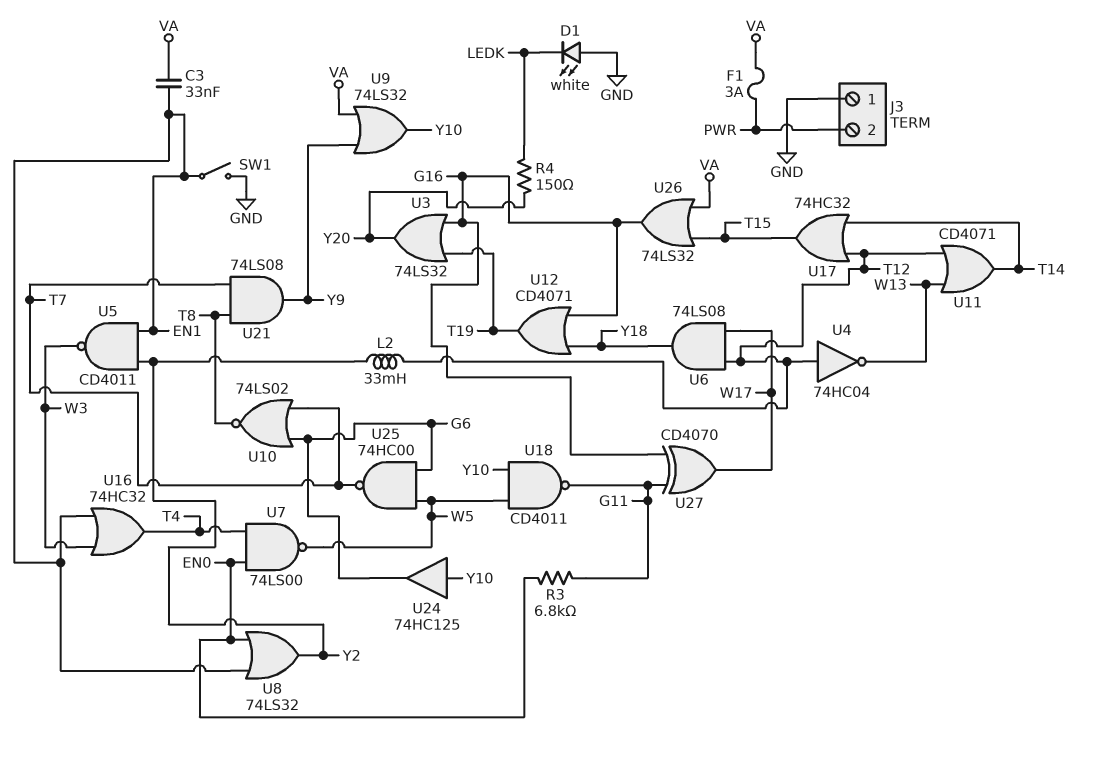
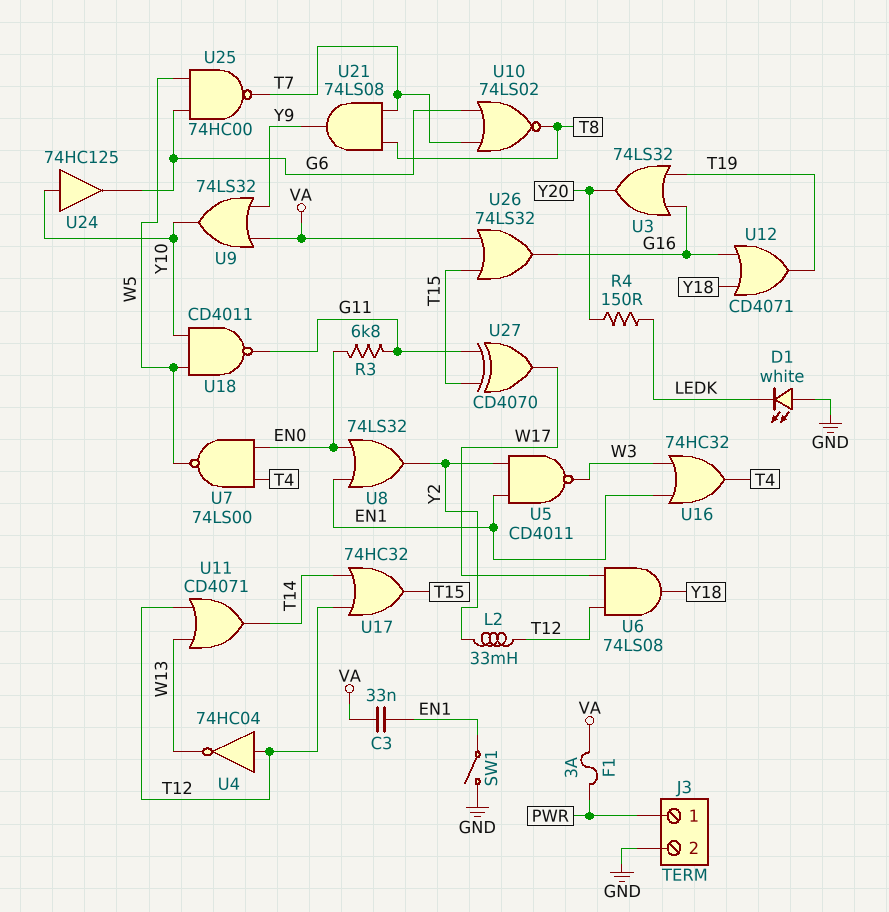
J3 pin 1: GND -> PWR
J3 pin 2: PWR -> GND
U27: XOR CD4070 (in G11, in G16, out W17) -> XOR CD4070 (in G11, in T15, out W17)

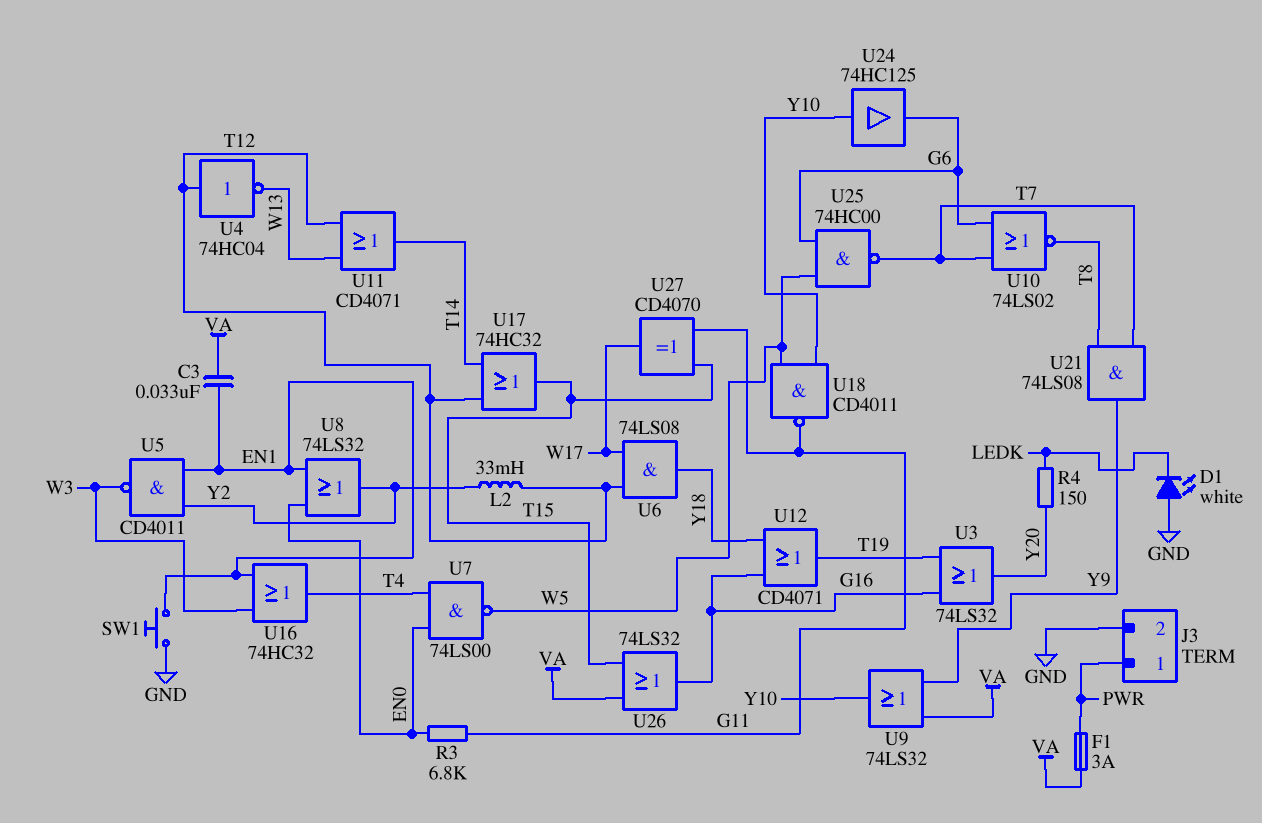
SW1: switch (EN1, GND) -> button (EN1, GND)

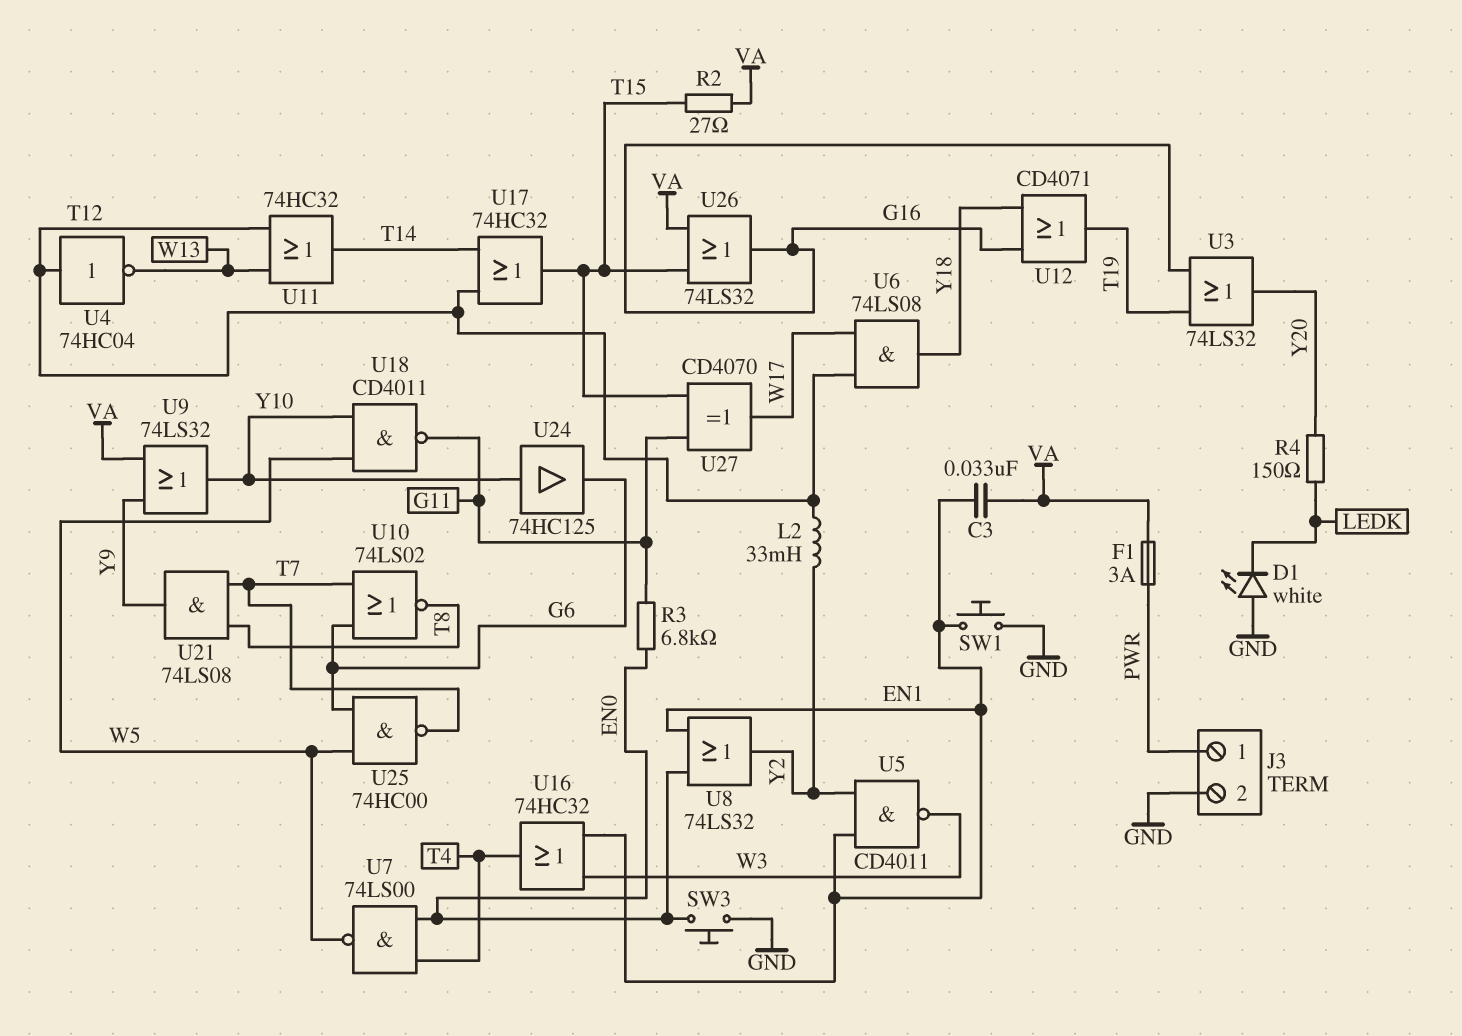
R2: none -> 27 (T15, VA)
SW3: none -> button (EN0, GND)
U11: OR CD4071 (in T12, in W13, out T14) -> OR 74HC32 (in T12, in W13, out T14)

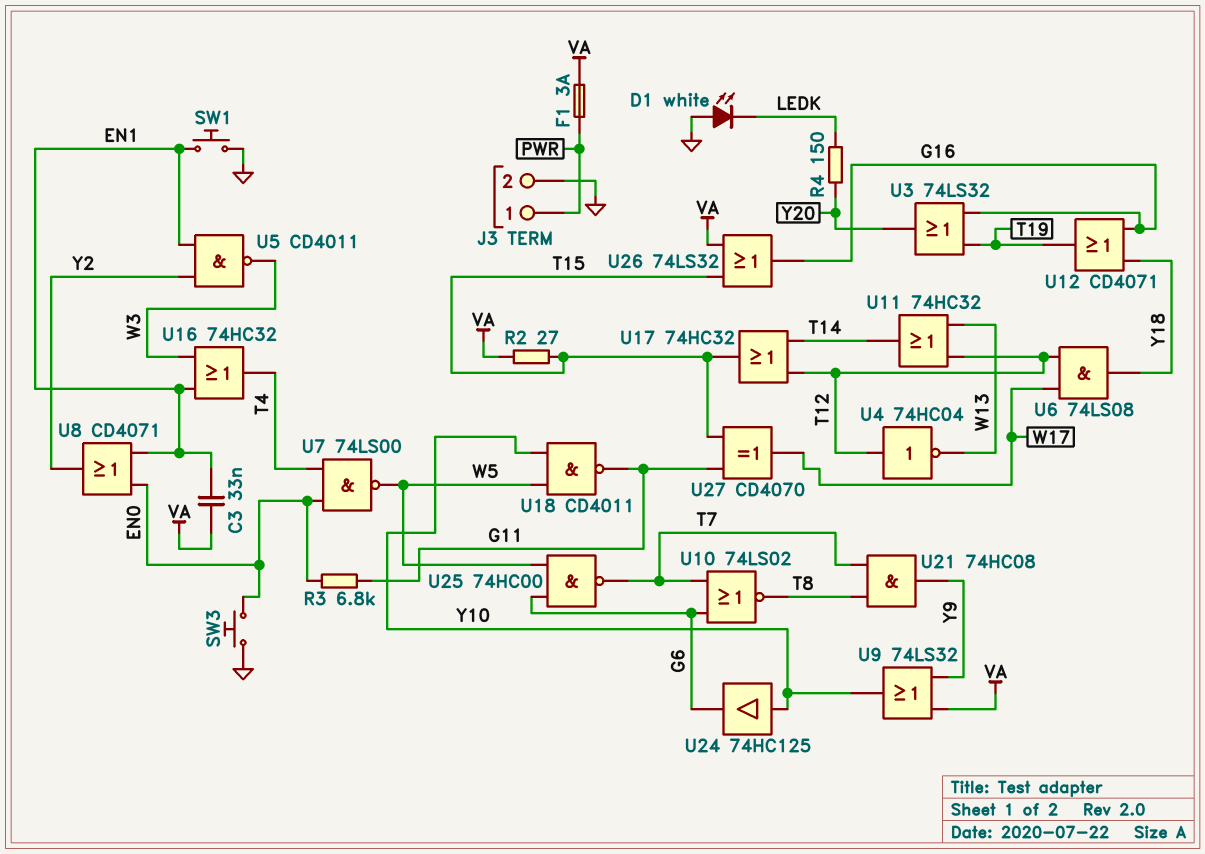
L2: 33mH (T12, Y2) -> none
U8: OR 74LS32 (in EN0, in EN1, out Y2) -> OR CD4071 (in EN0, in EN1, out Y2)
U21: AND 74LS08 (in T7, in T8, out Y9) -> AND 74HC08 (in T7, in T8, out Y9)

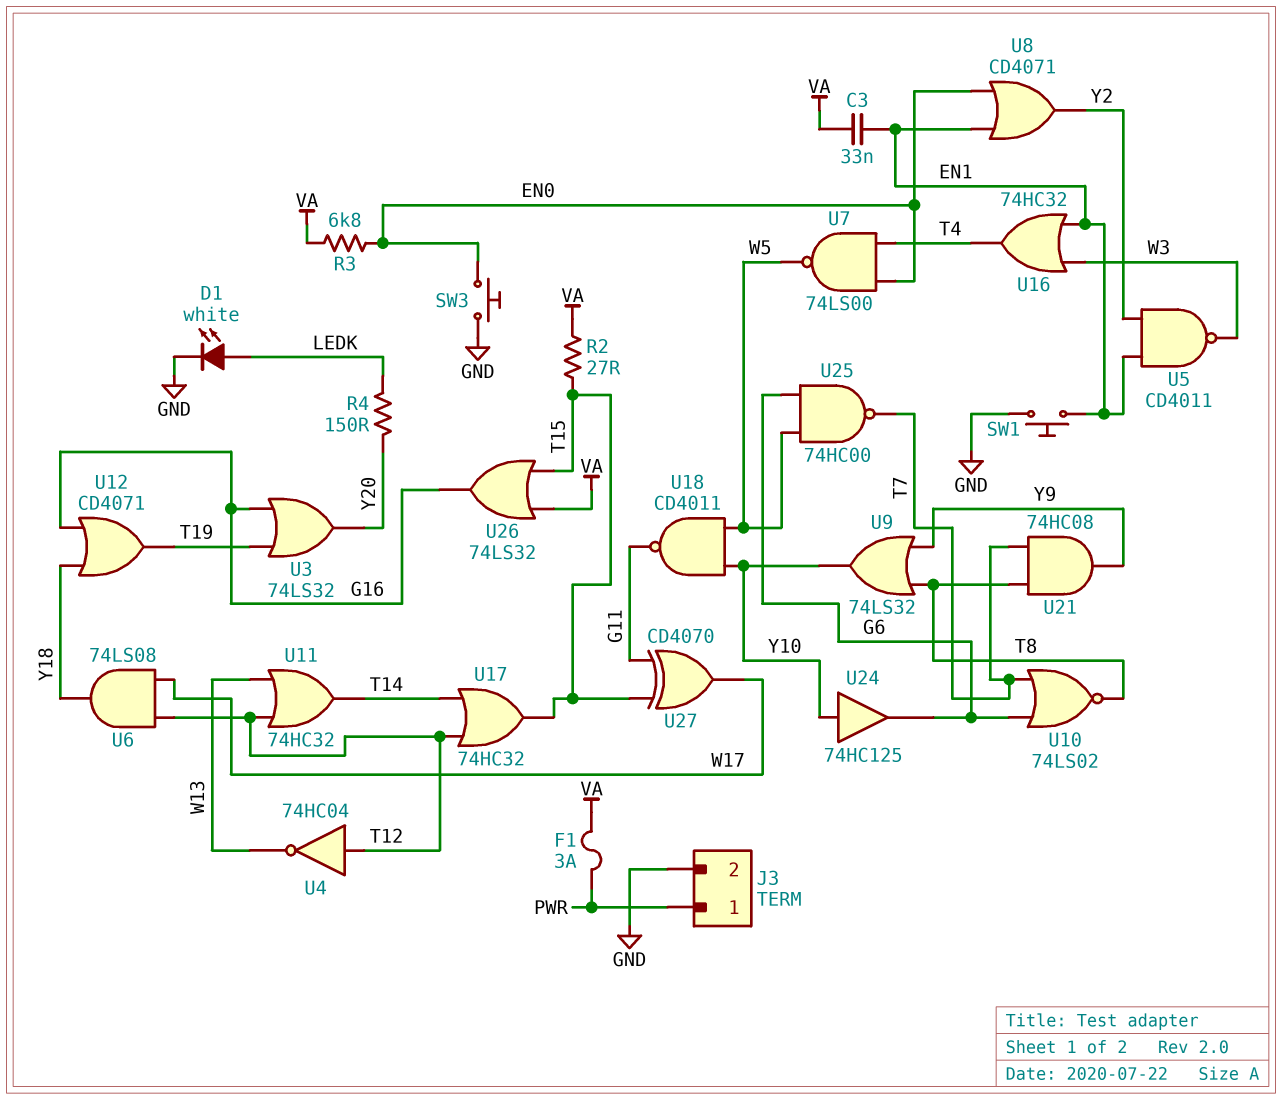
D1: LED white (A GND, K LEDK) -> LED white (A LEDK, K GND)
R3: 6.8k (EN0, G11) -> 6.8k (EN0, VA)
U9: OR 74LS32 (in VA, in Y9, out Y10) -> OR 74LS32 (in T8, in Y9, out Y10)

